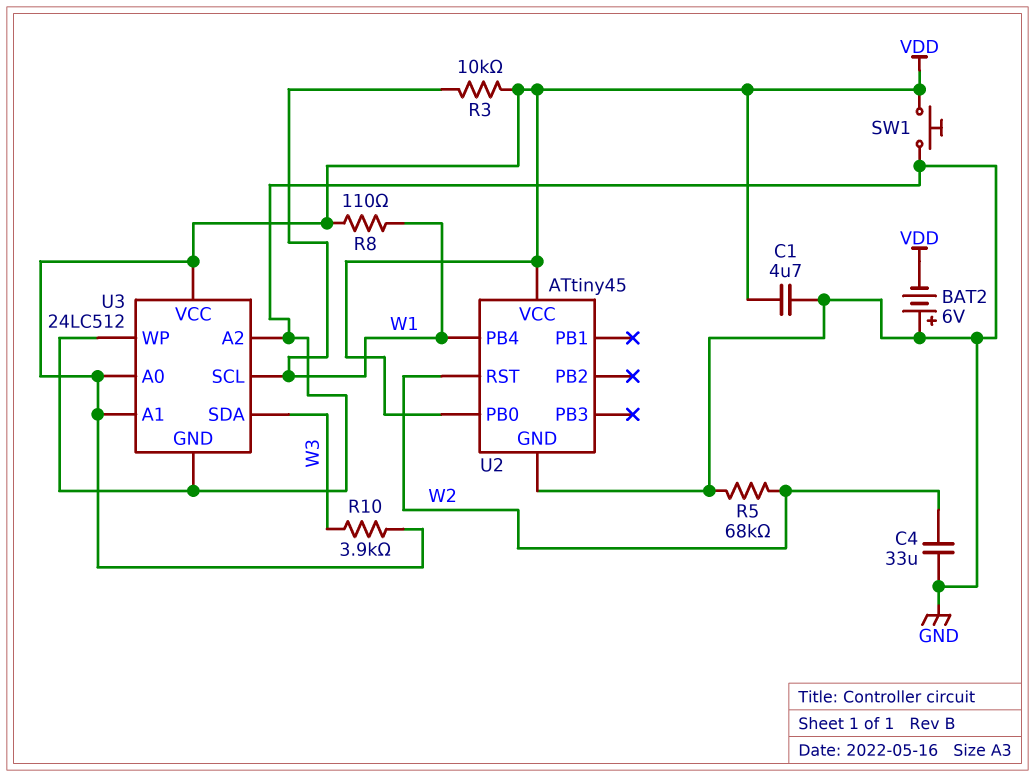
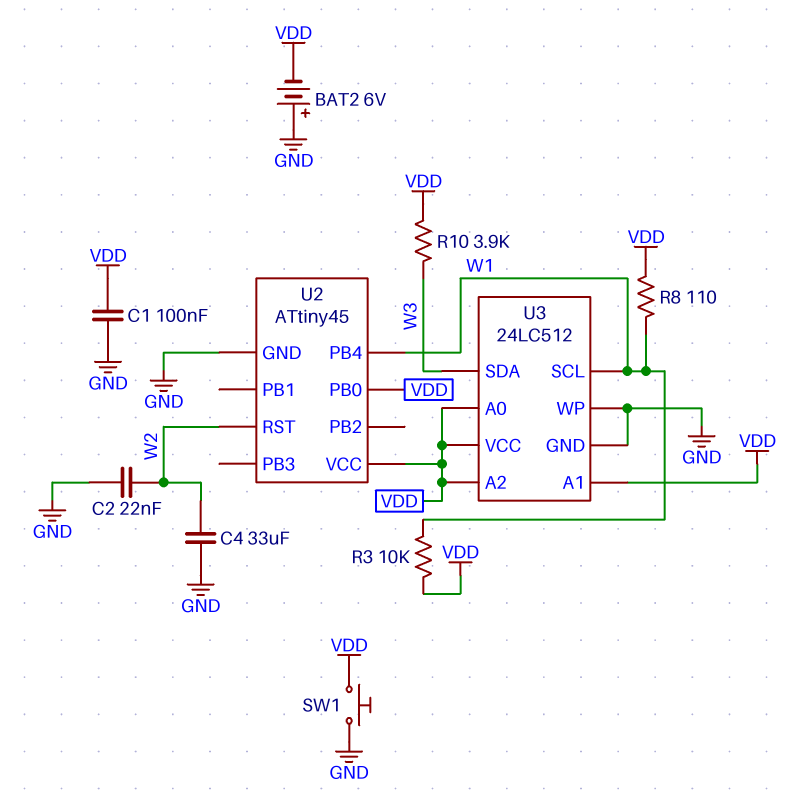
C1: 4.7uF (GND, VDD) -> 100nF (GND, VDD)
C2: none -> 22nF (GND, W2)
R5: 68k (GND, W2) -> none
U3 pin A2: GND -> VDD

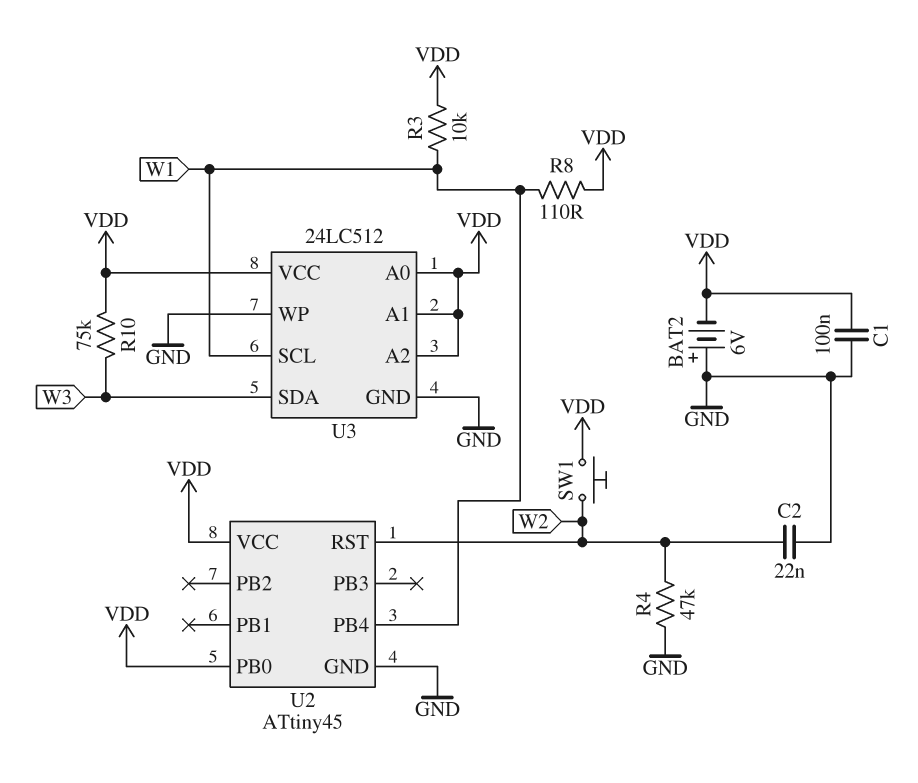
C4: 33uF (GND, W2) -> none
R4: none -> 47k (GND, W2)
R10: 3.9k (VDD, W3) -> 75k (VDD, W3)
SW1: button (GND, VDD) -> button (VDD, W2)

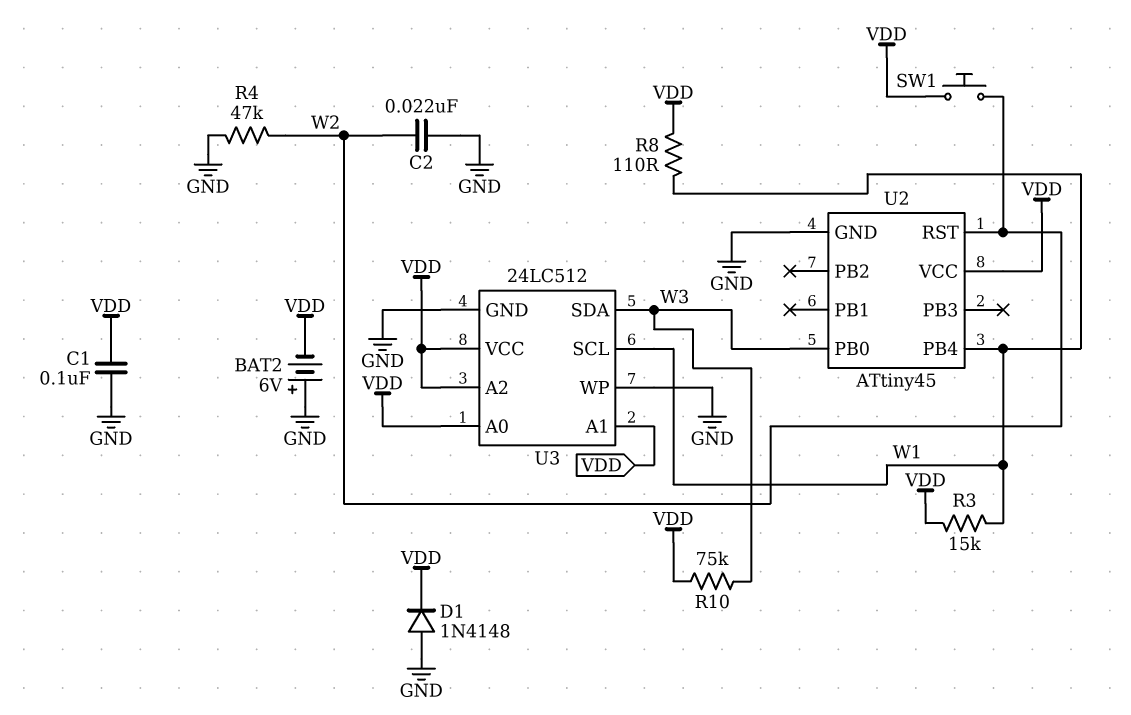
D1: none -> diode 1N4148 (A GND, K VDD)
R3: 10k (VDD, W1) -> 15k (VDD, W1)
U2 pin PB0: VDD -> W3

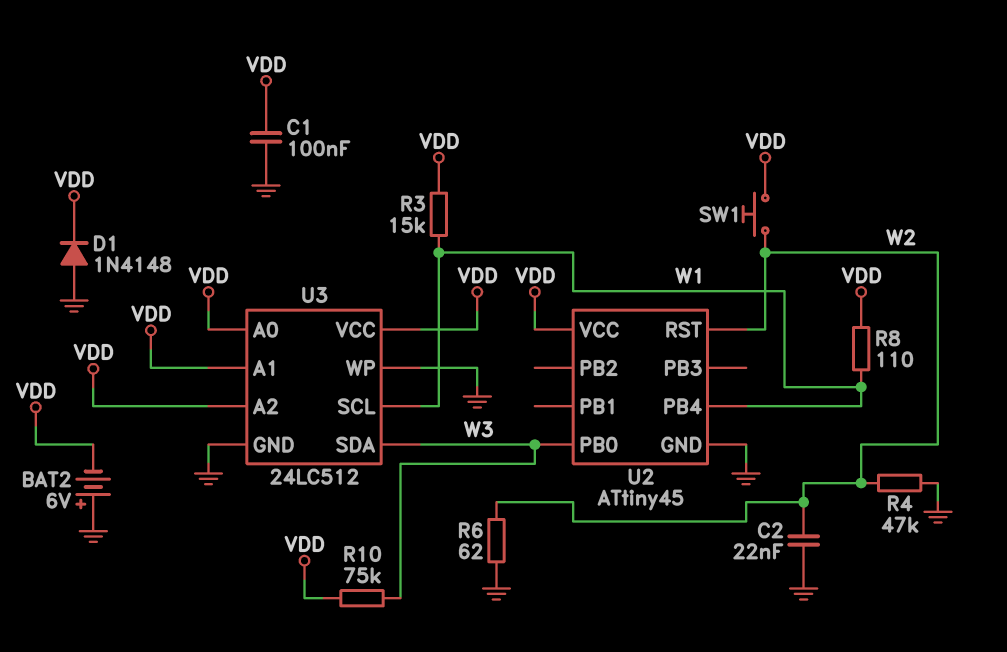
R6: none -> 62 (GND, W2)

